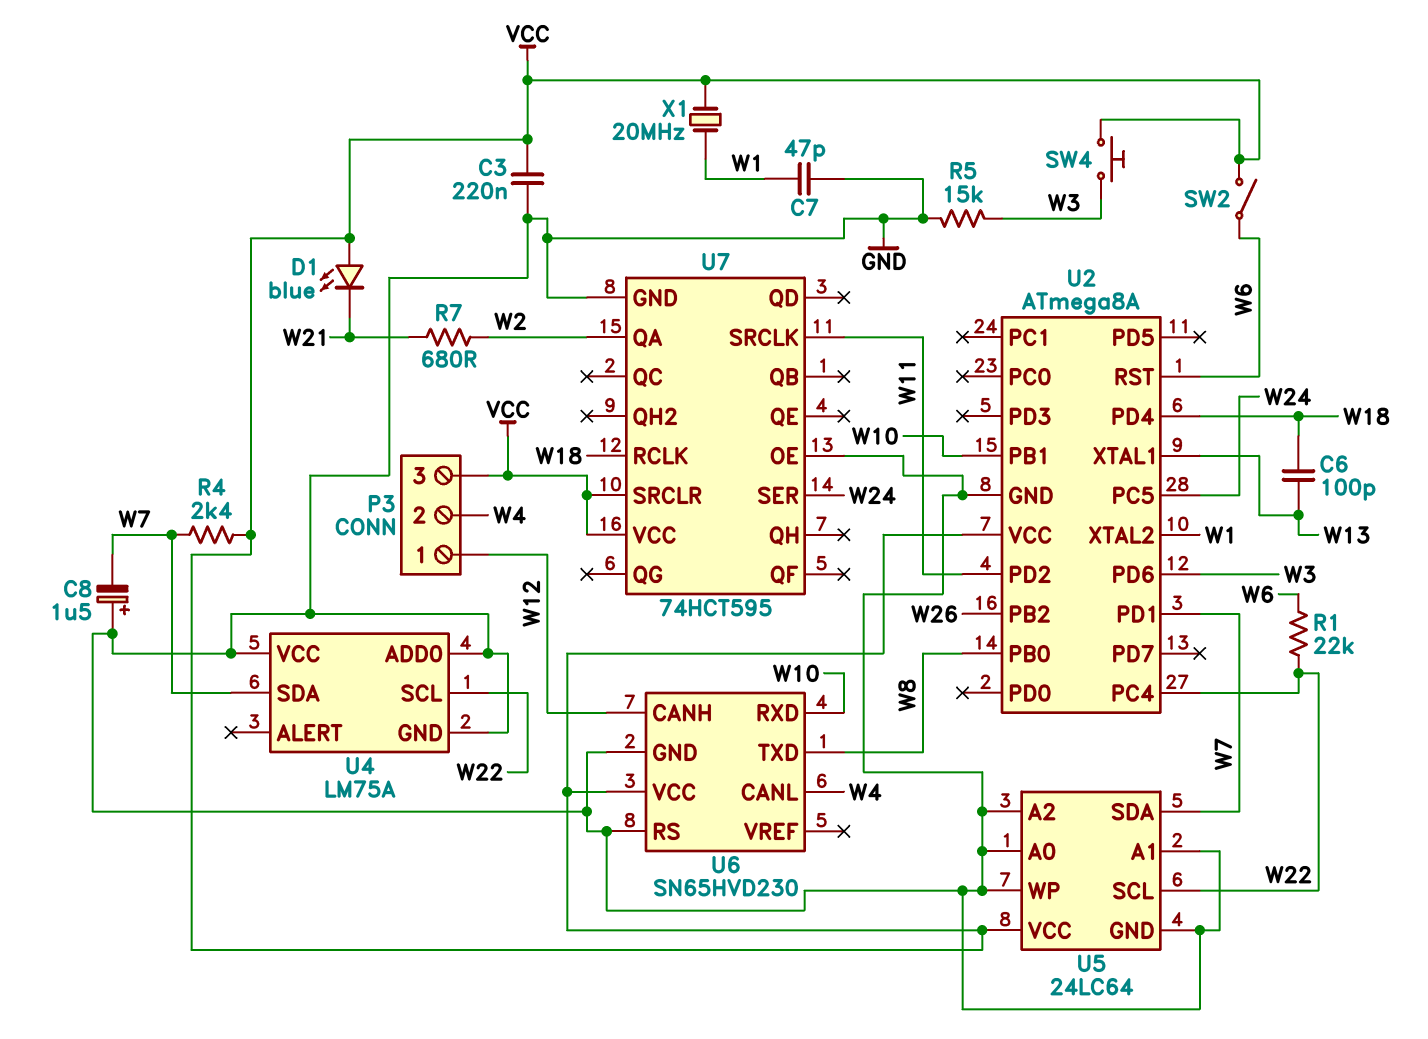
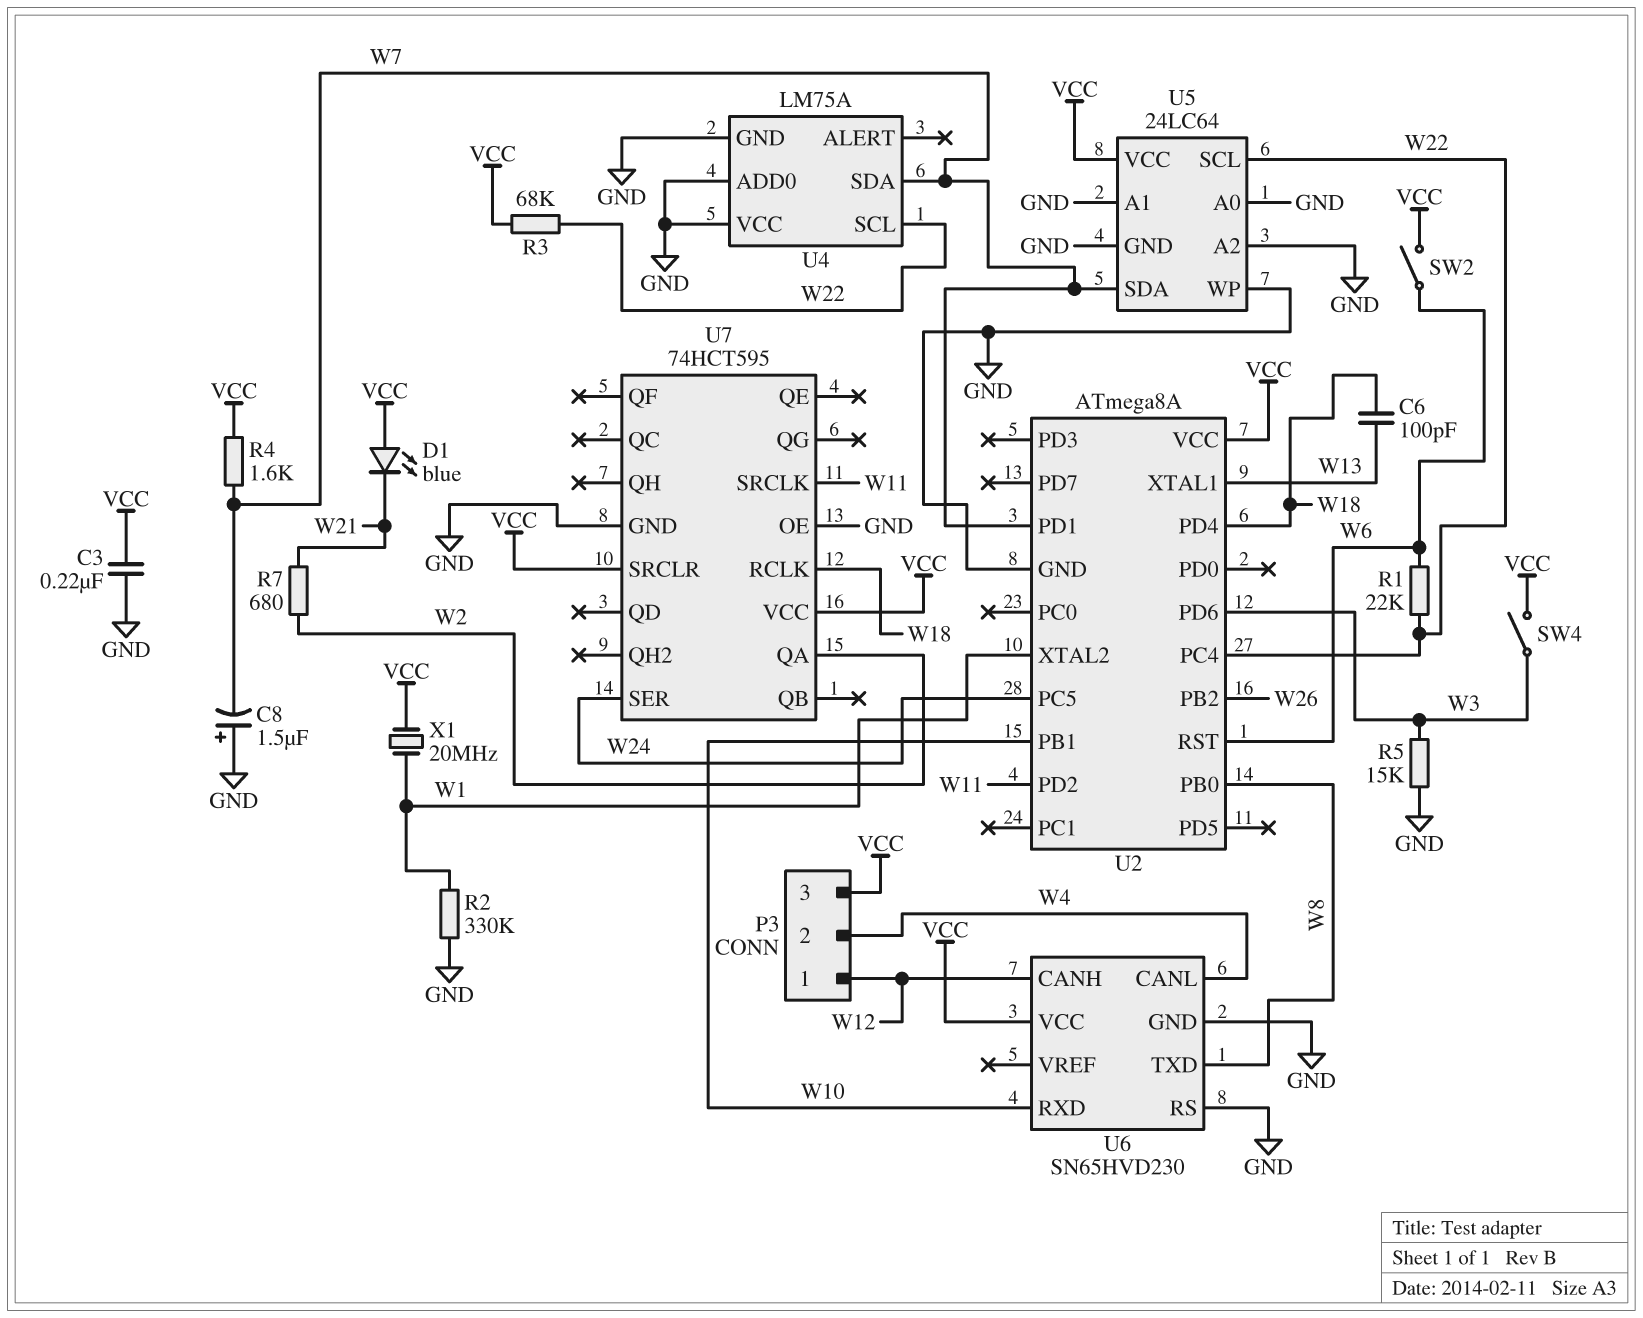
C7: 47pF (GND, W1) -> none
R2: none -> 330k (GND, W1)
R3: none -> 68k (VCC, W22)
R4: 2.4k (VCC, W7) -> 1.6k (VCC, W7)
SW4: button (VCC, W3) -> switch (VCC, W3)

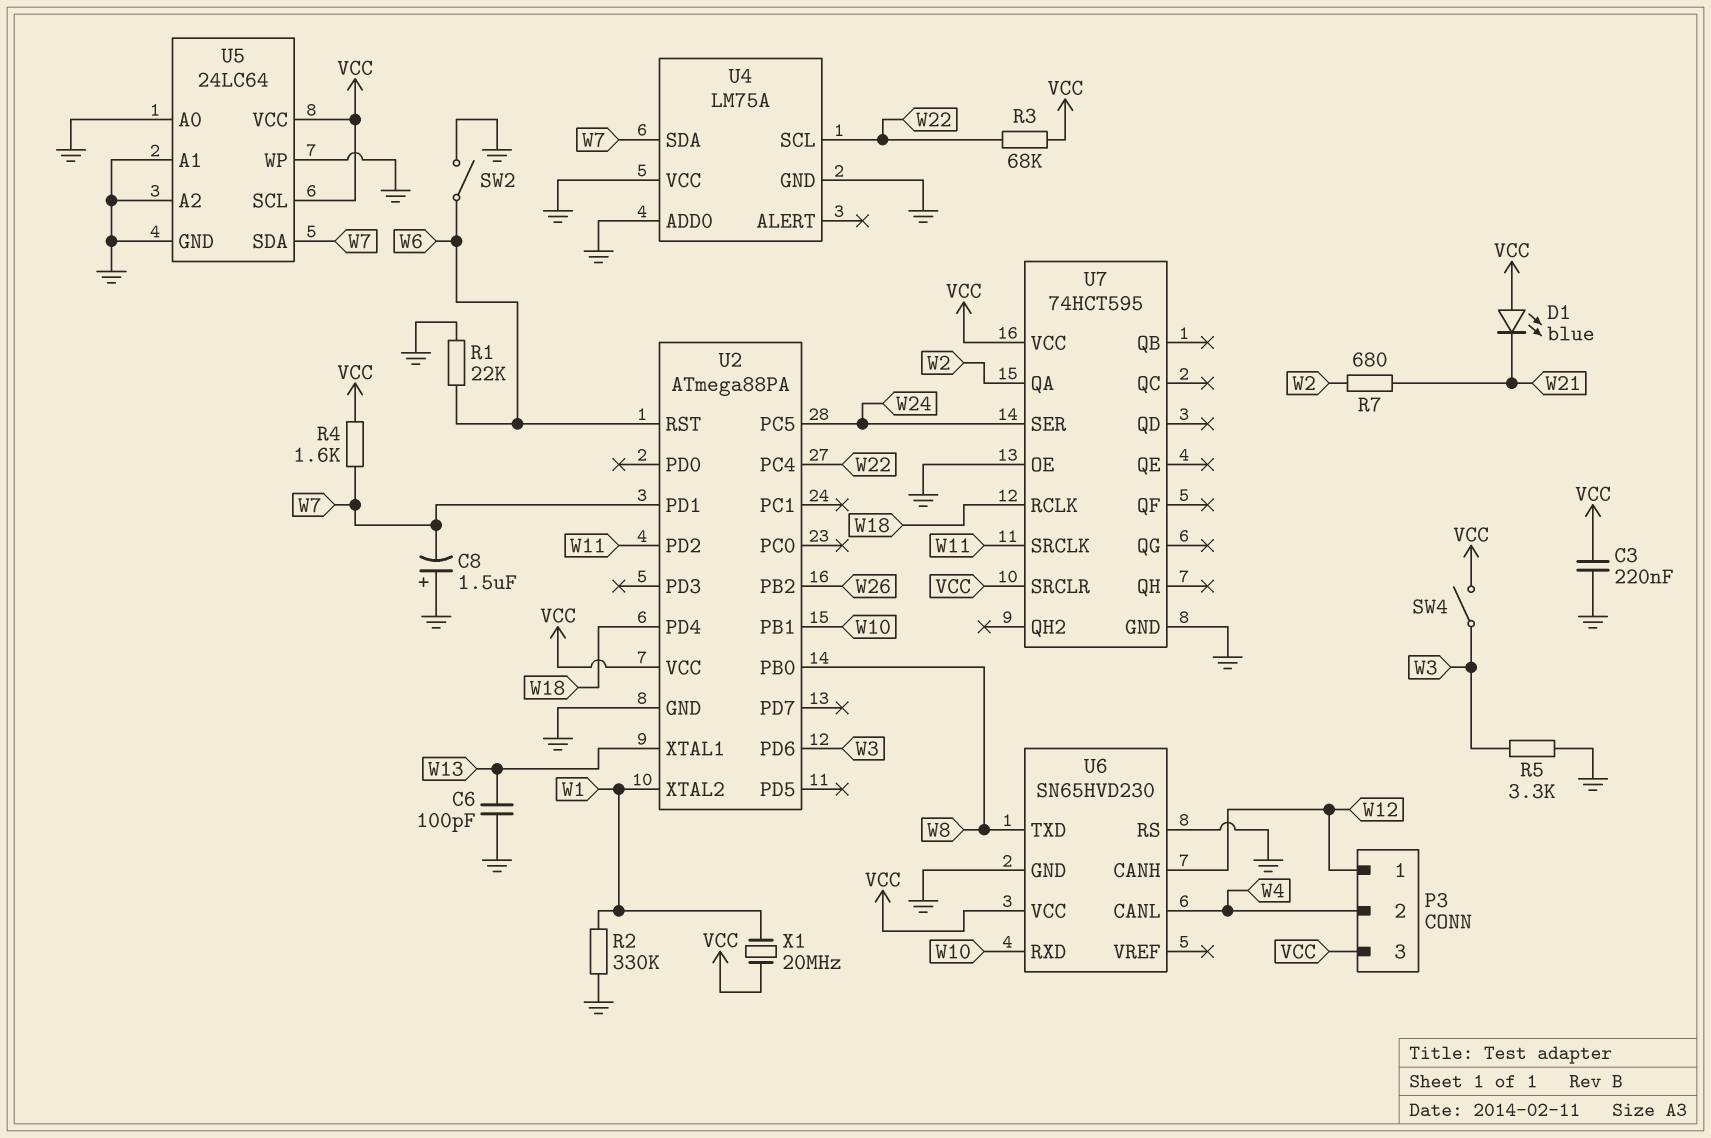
C6: 100pF (W13, W18) -> 100pF (GND, W13)
R1: 22k (W6, W22) -> 22k (GND, W6)
R5: 15k (GND, W3) -> 3.3k (GND, W3)
SW2: switch (VCC, W6) -> switch (GND, W6)
U2: ATmega8A -> ATmega88PA
U5 pin SCL: W22 -> VCC

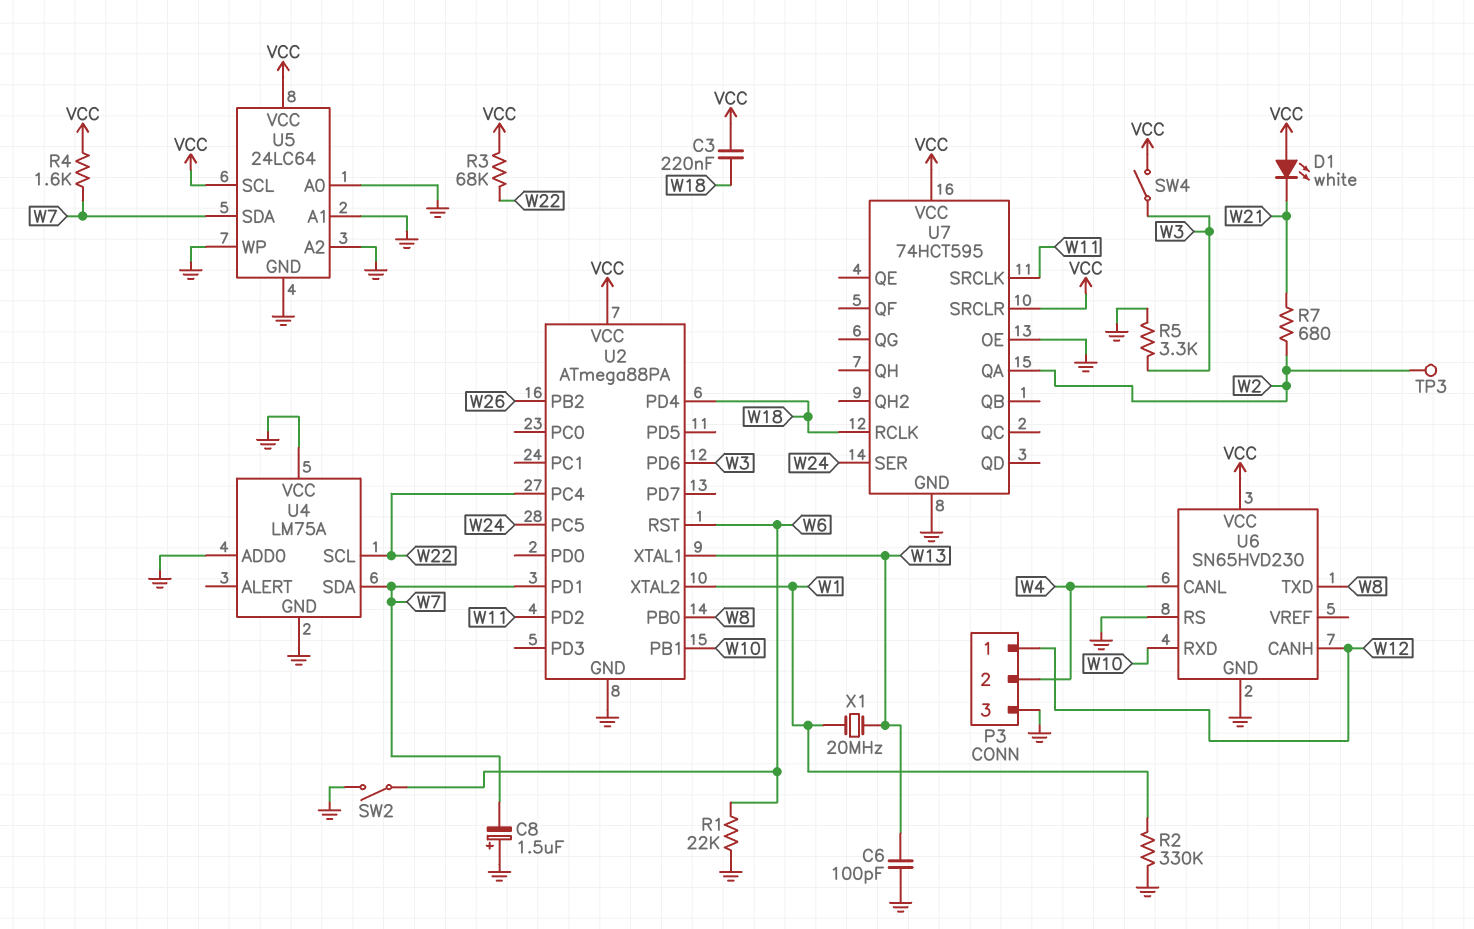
C3: 220nF (GND, VCC) -> 220nF (VCC, W18)
D1: LED blue (A VCC, K W21) -> LED white (A VCC, K W21)
P3 pin 3: VCC -> GND
TP3: none -> test point (W2)
X1: 20MHz (VCC, W1) -> 20MHz (W1, W13)

